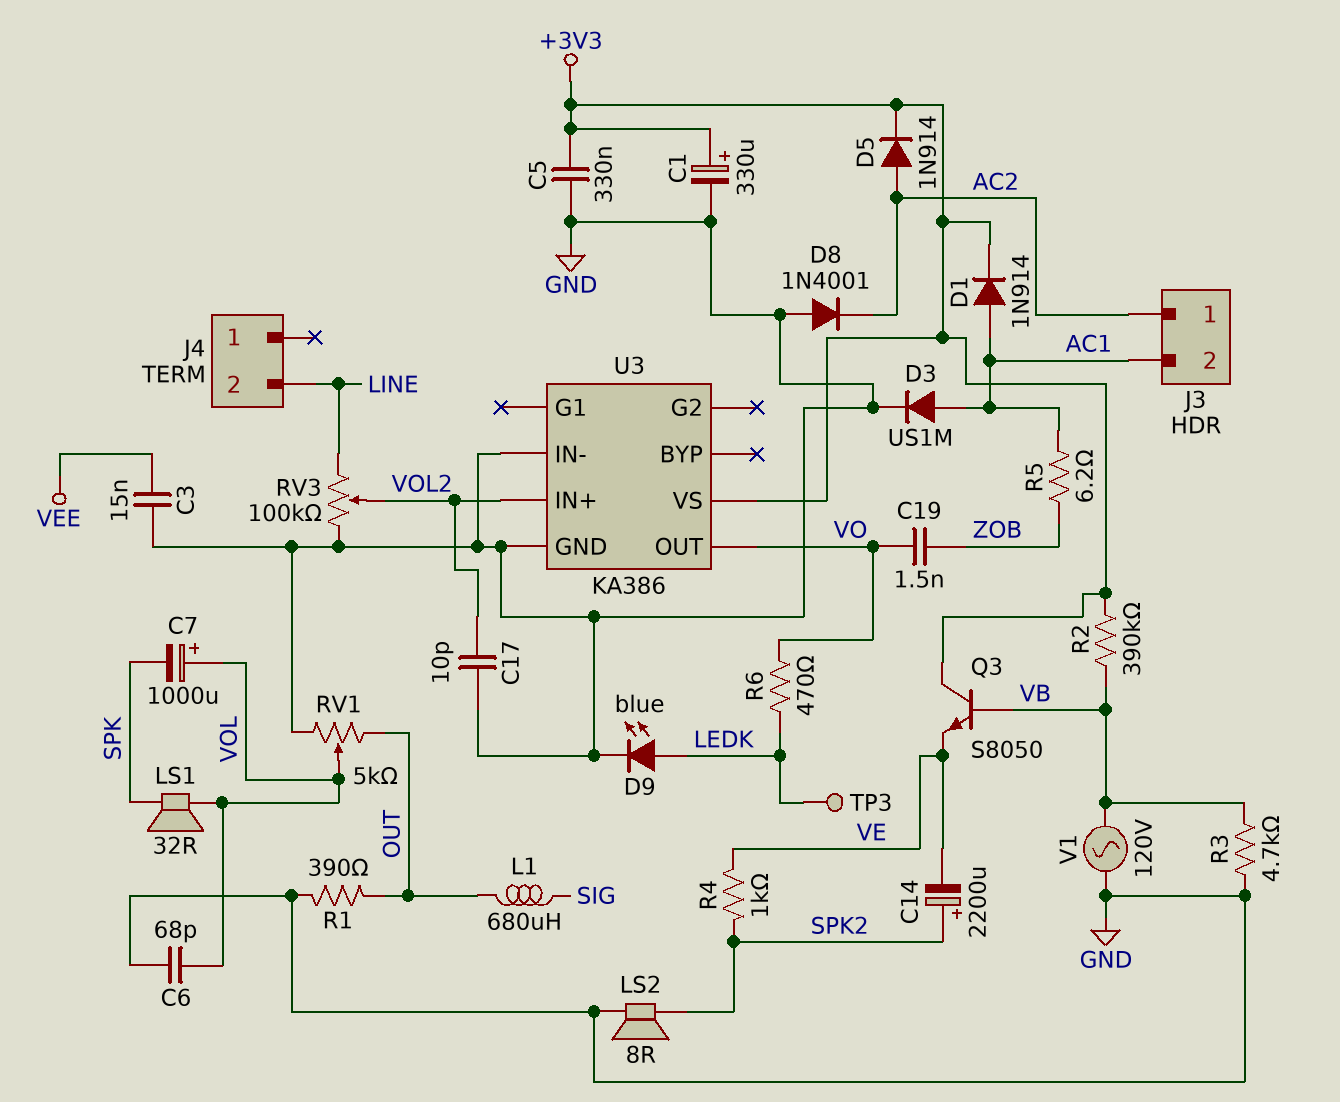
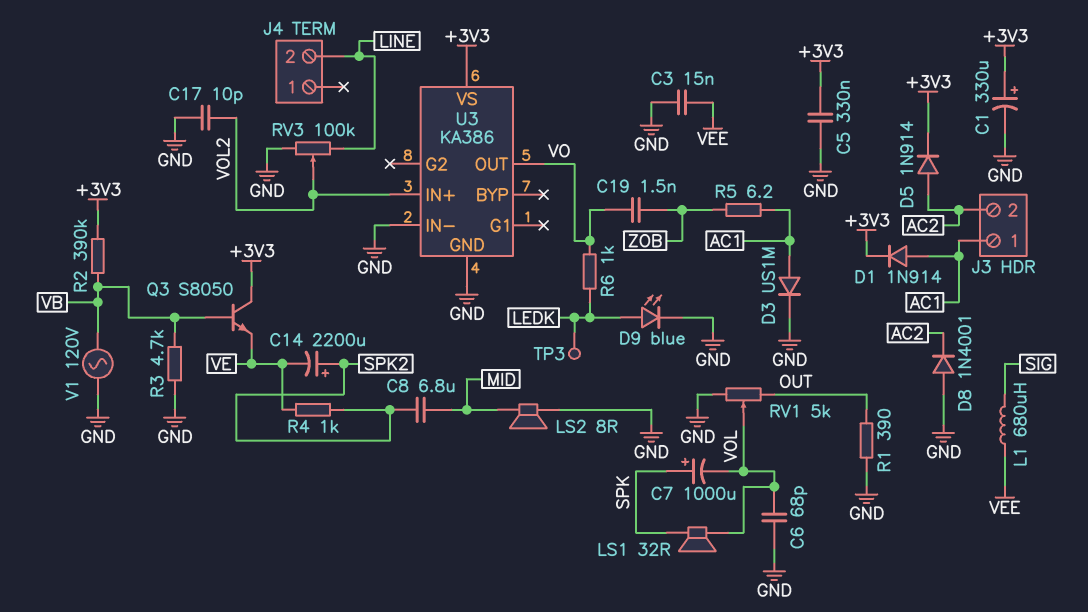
C7: 1000uF (plus VOL, minus SPK) -> 1000uF (plus SPK, minus VOL)
C8: none -> 6.8uF (MID, SPK2)
J3 pin 1: AC2 -> AC1
J3 pin 2: AC1 -> AC2
L1: 680uH (OUT, SIG) -> 680uH (SIG, VEE)
LS2: speaker 8R (GND, SPK2) -> speaker 8R (GND, MID)
R6: 470 (LEDK, VO) -> 1k (LEDK, VO)

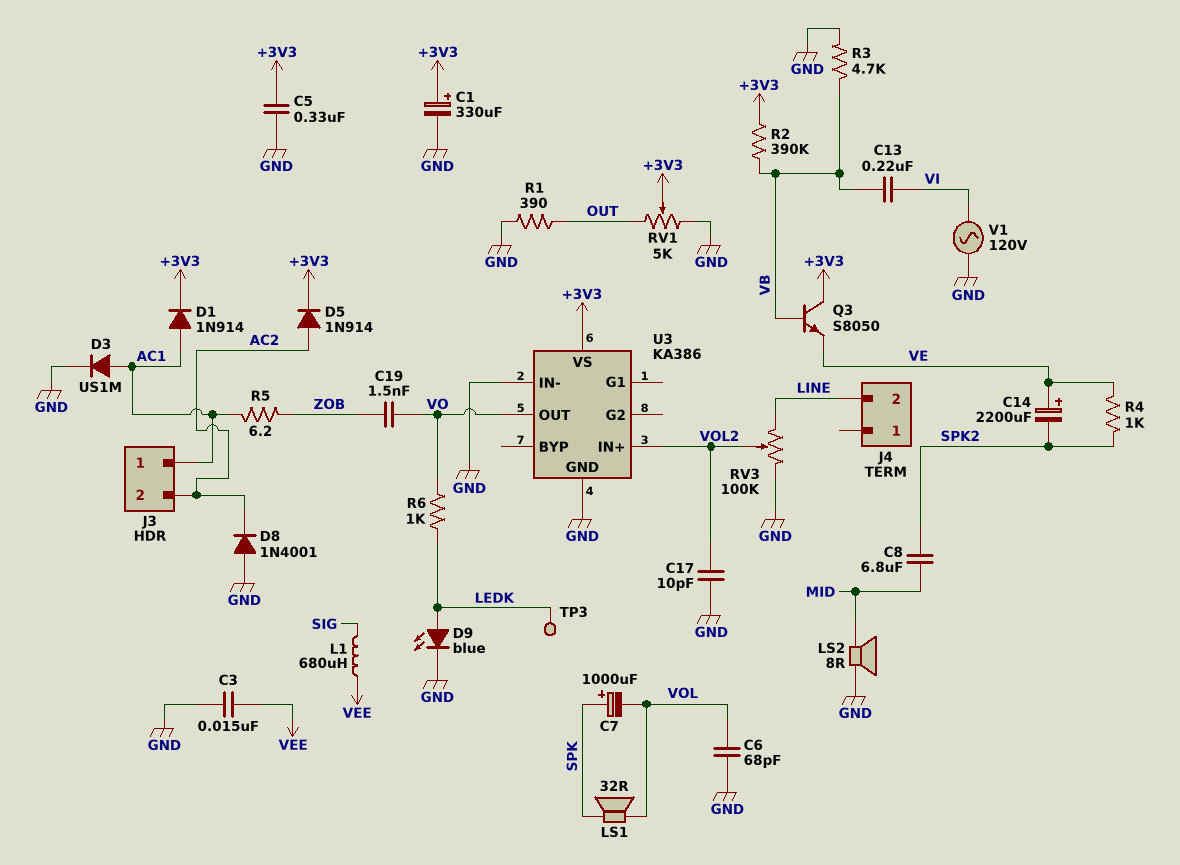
C13: none -> 220nF (VB, VI)
C14: 2200uF (plus SPK2, minus VE) -> 2200uF (plus VE, minus SPK2)
RV1: 5k (GND, OUT, wiper VOL) -> 5k (GND, OUT, wiper +3V3)
V1: AC 120V (GND, VB) -> AC 120V (GND, VI)

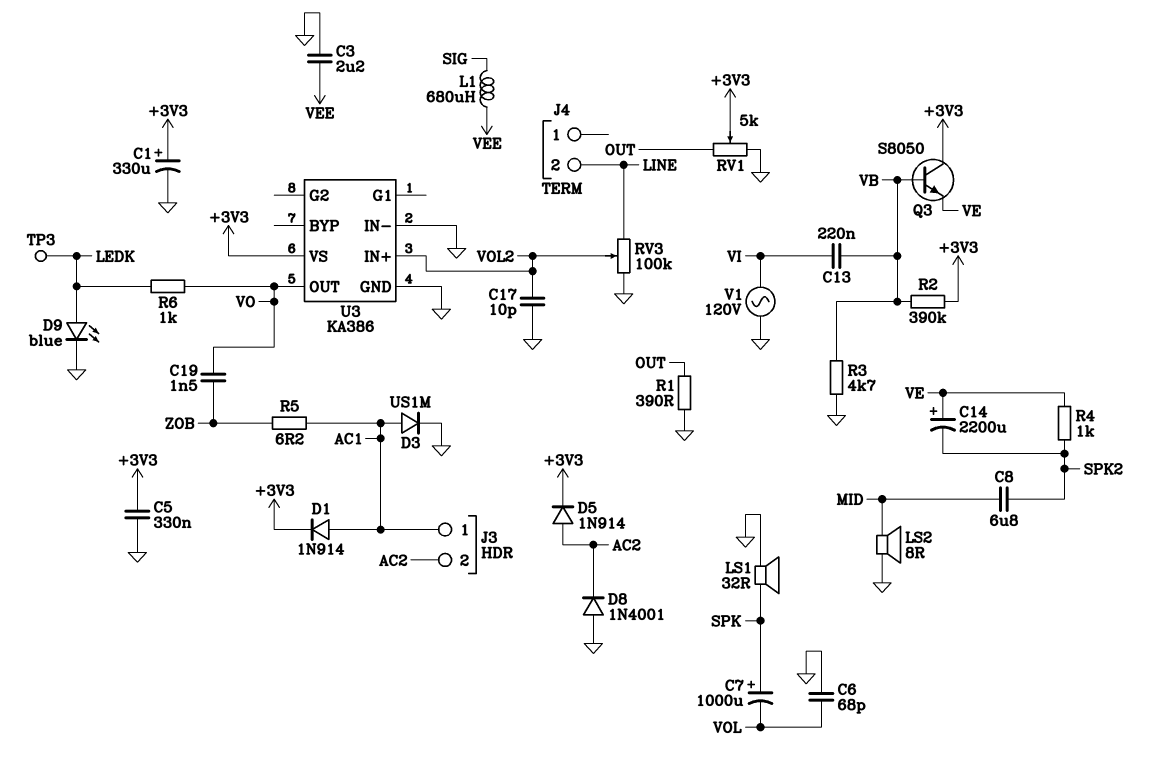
C3: 15nF (GND, VEE) -> 2.2uF (GND, VEE)
LS1: speaker 32R (SPK, VOL) -> speaker 32R (GND, SPK)

